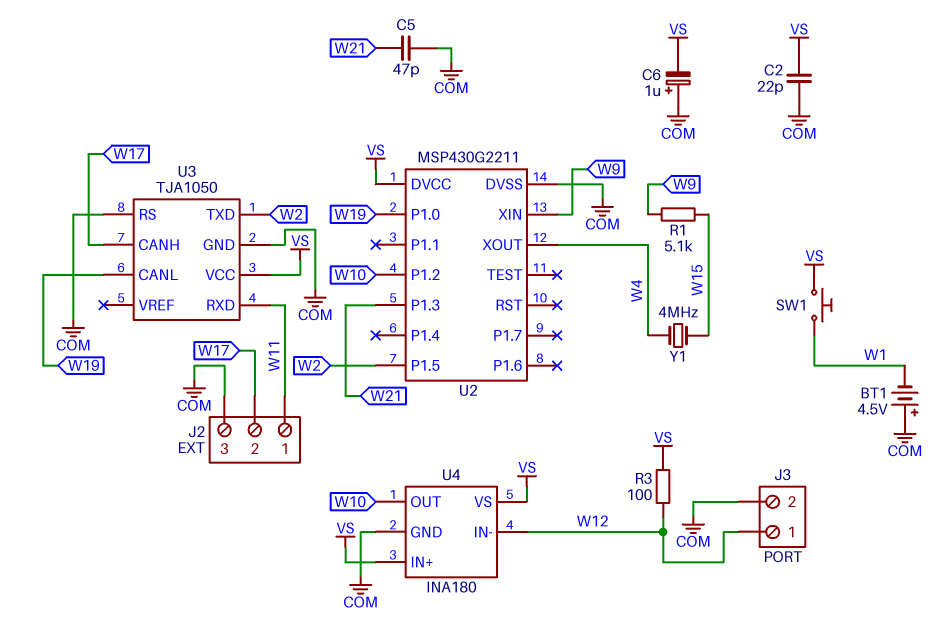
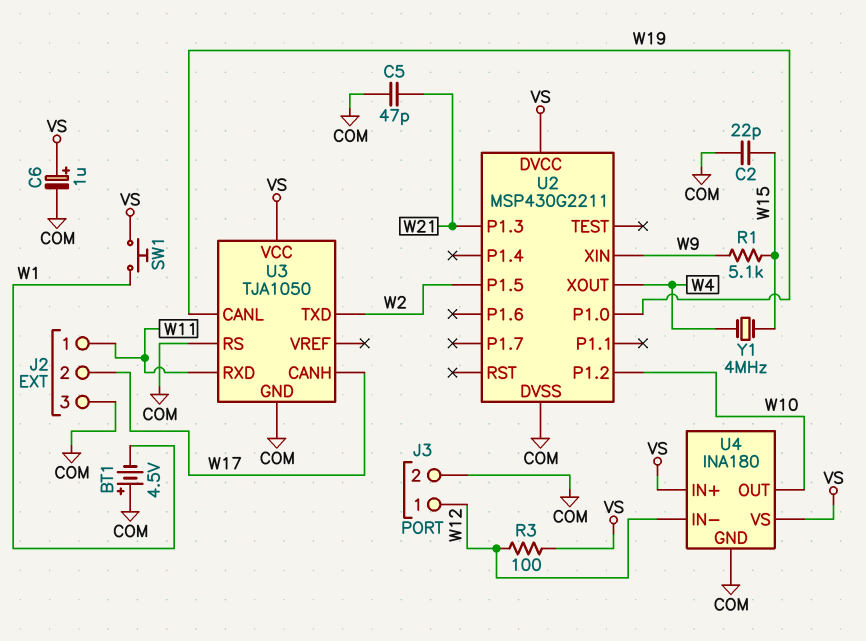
C2: 22pF (COM, VS) -> 22pF (COM, W15)
C6: 1uF (plus COM, minus VS) -> 1uF (plus VS, minus COM)

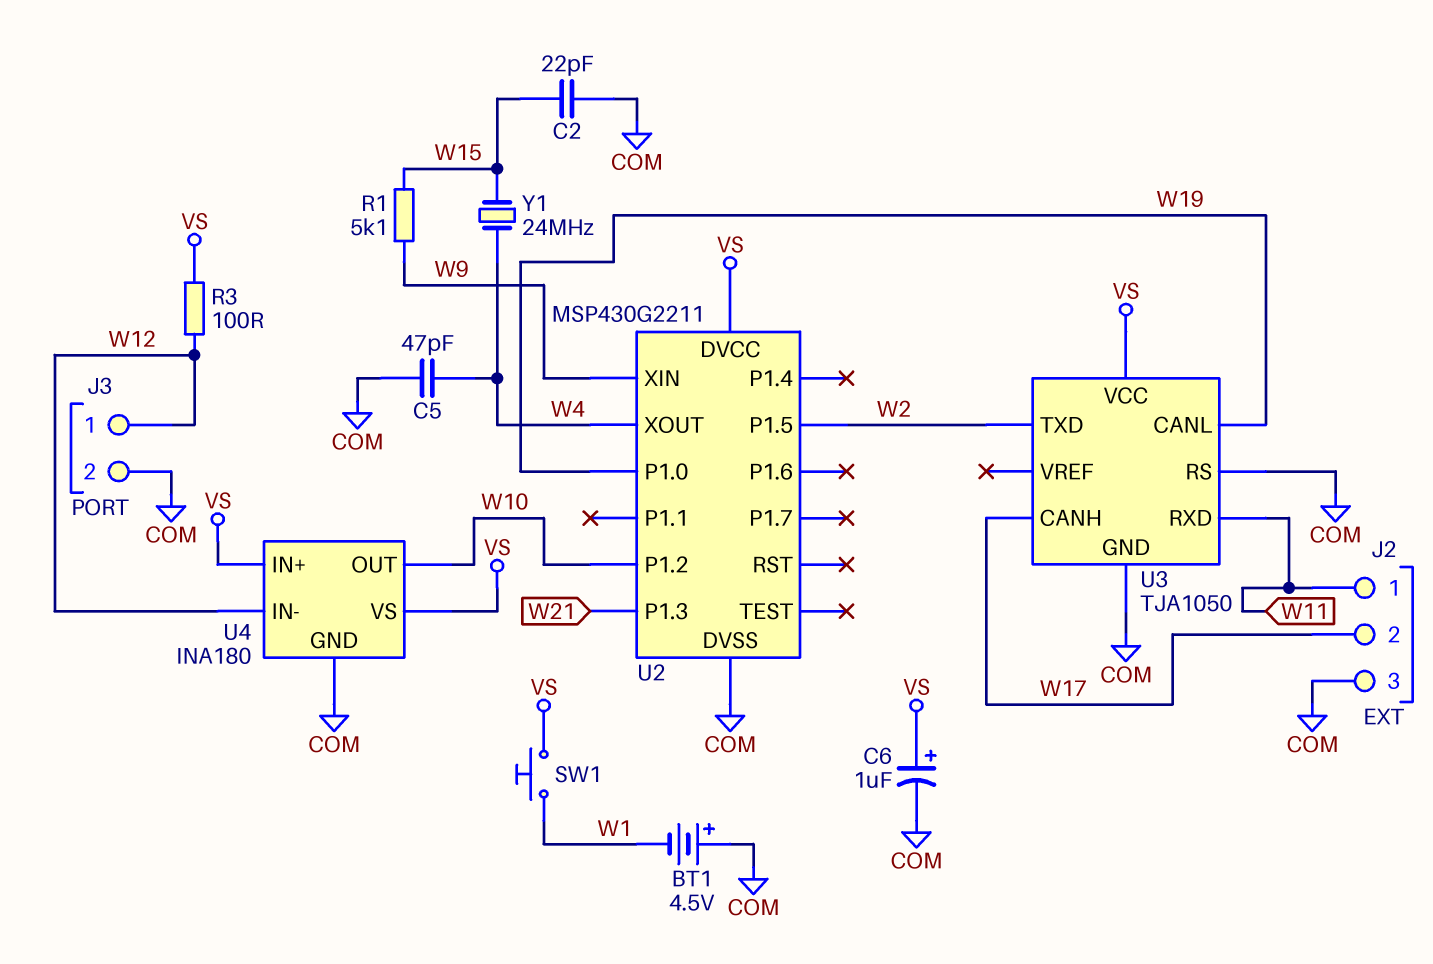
C5: 47pF (COM, W21) -> 47pF (COM, W4)
Y1: 4MHz (W4, W15) -> 24MHz (W4, W15)

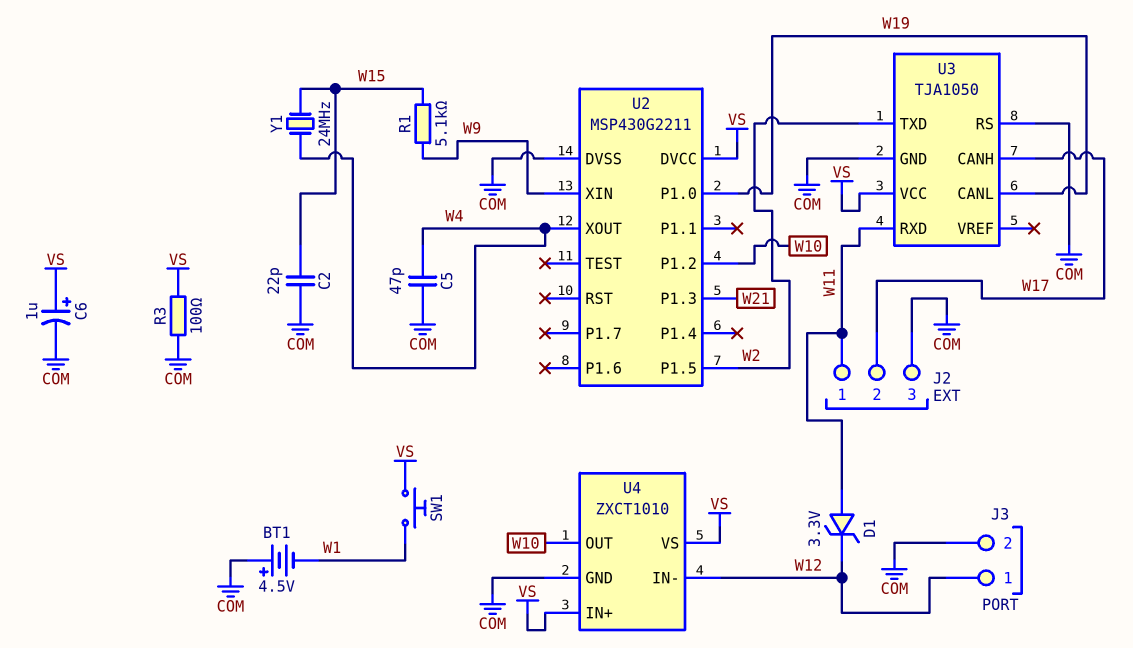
D1: none -> zener 3.3V (A W11, K W12)
R3: 100 (VS, W12) -> 100 (COM, VS)
U4: INA180 -> ZXCT1010

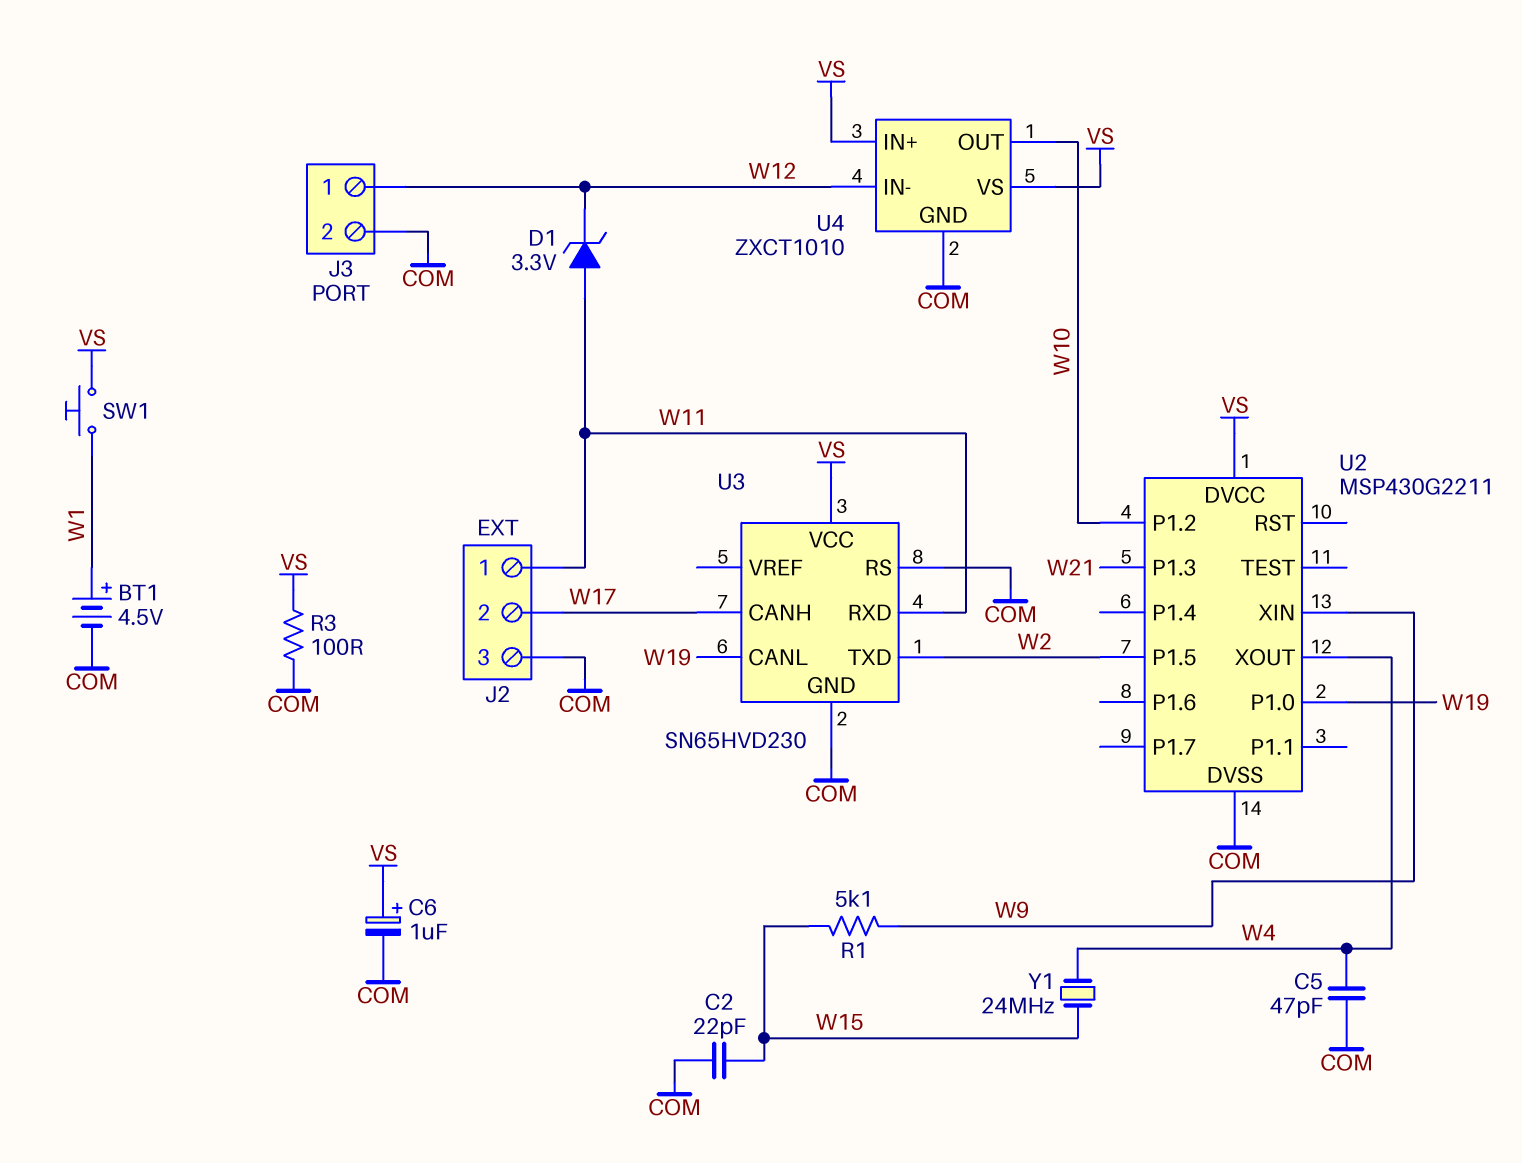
BT1: 4.5V (plus COM, minus W1) -> 4.5V (plus W1, minus COM)
U3: TJA1050 -> SN65HVD230

